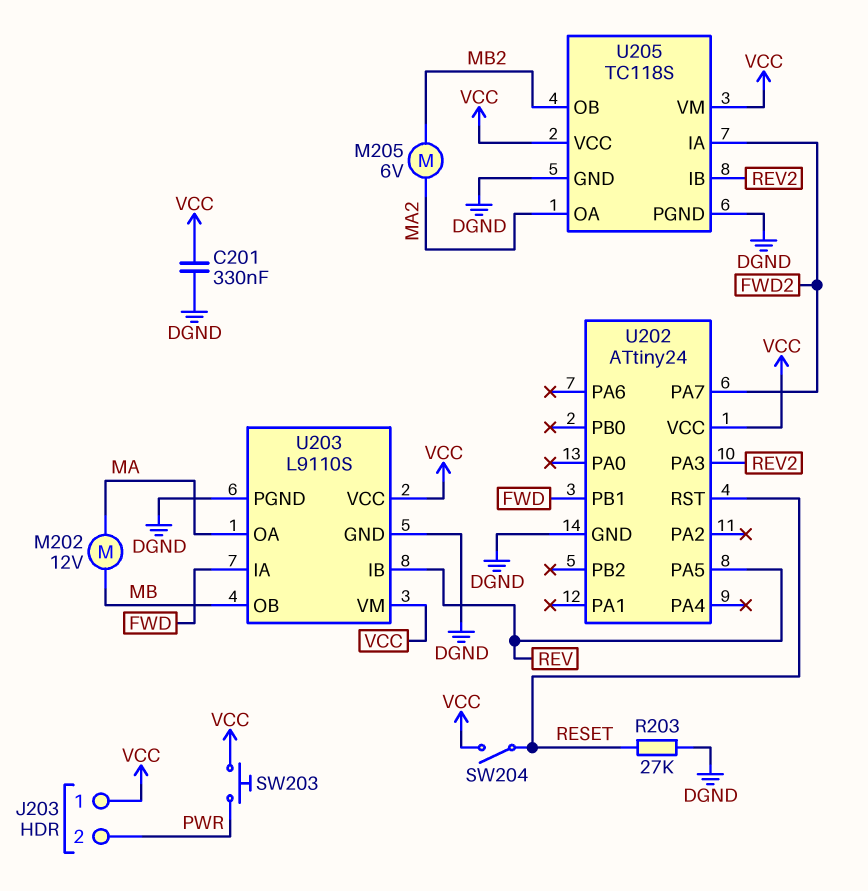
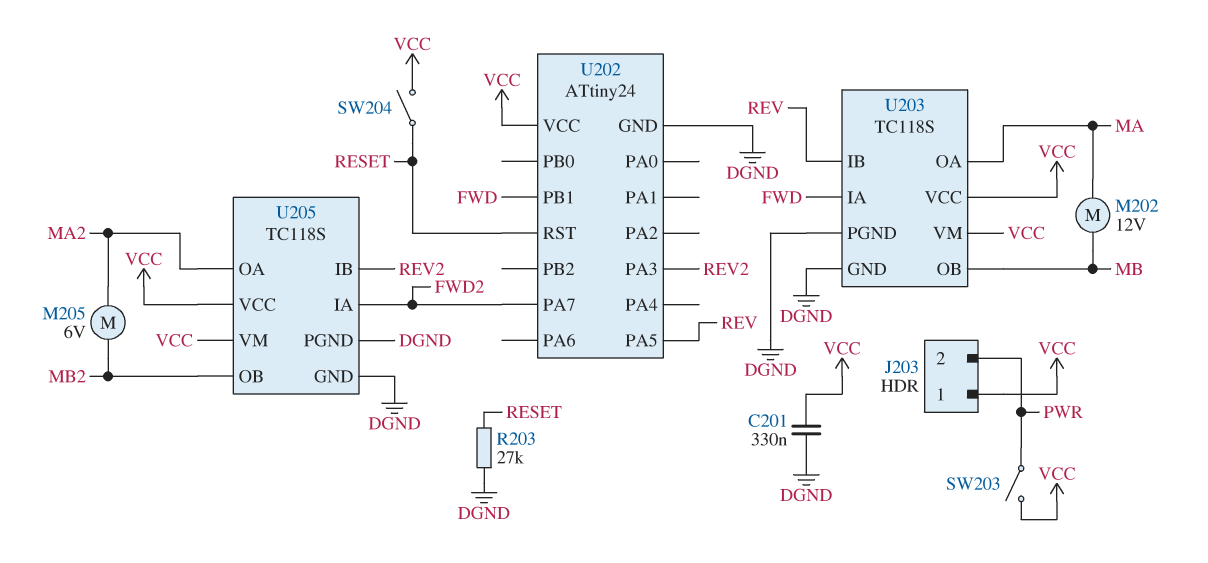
SW203: button (PWR, VCC) -> switch (PWR, VCC)
U203: L9110S -> TC118S

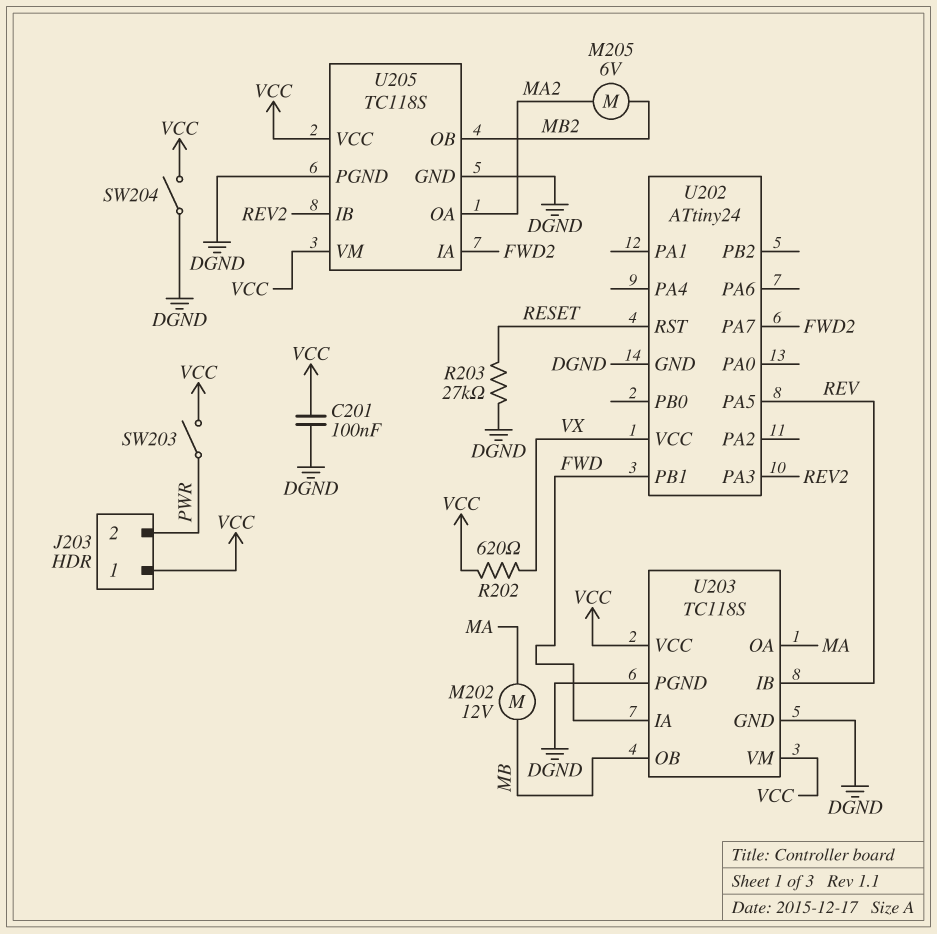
C201: 330nF (DGND, VCC) -> 100nF (DGND, VCC)
R202: none -> 620 (VCC, VX)
SW204: switch (RESET, VCC) -> switch (DGND, VCC)
U202 pin VCC: VCC -> VX

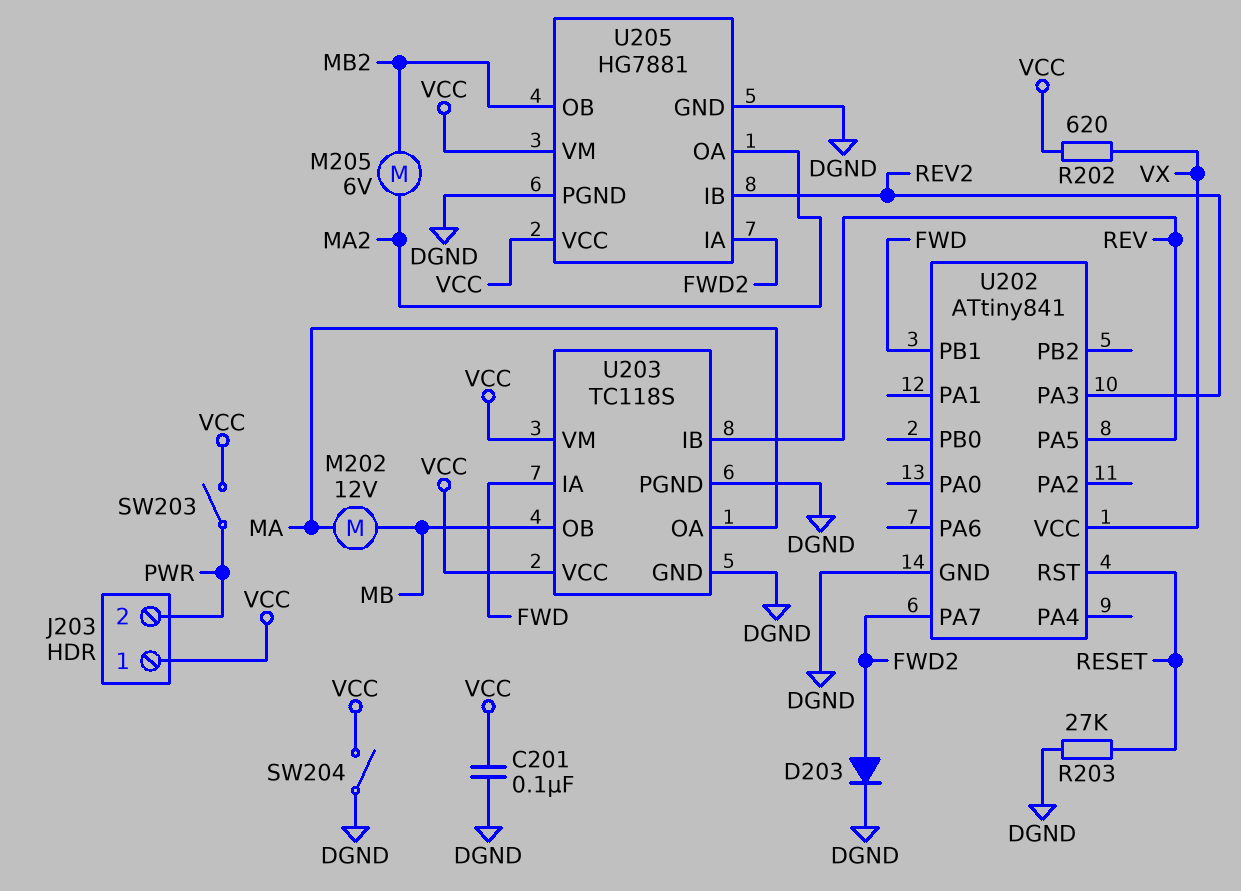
D203: none -> diode (A FWD2, K DGND)
U202: ATtiny24 -> ATtiny841
U205: TC118S -> HG7881

